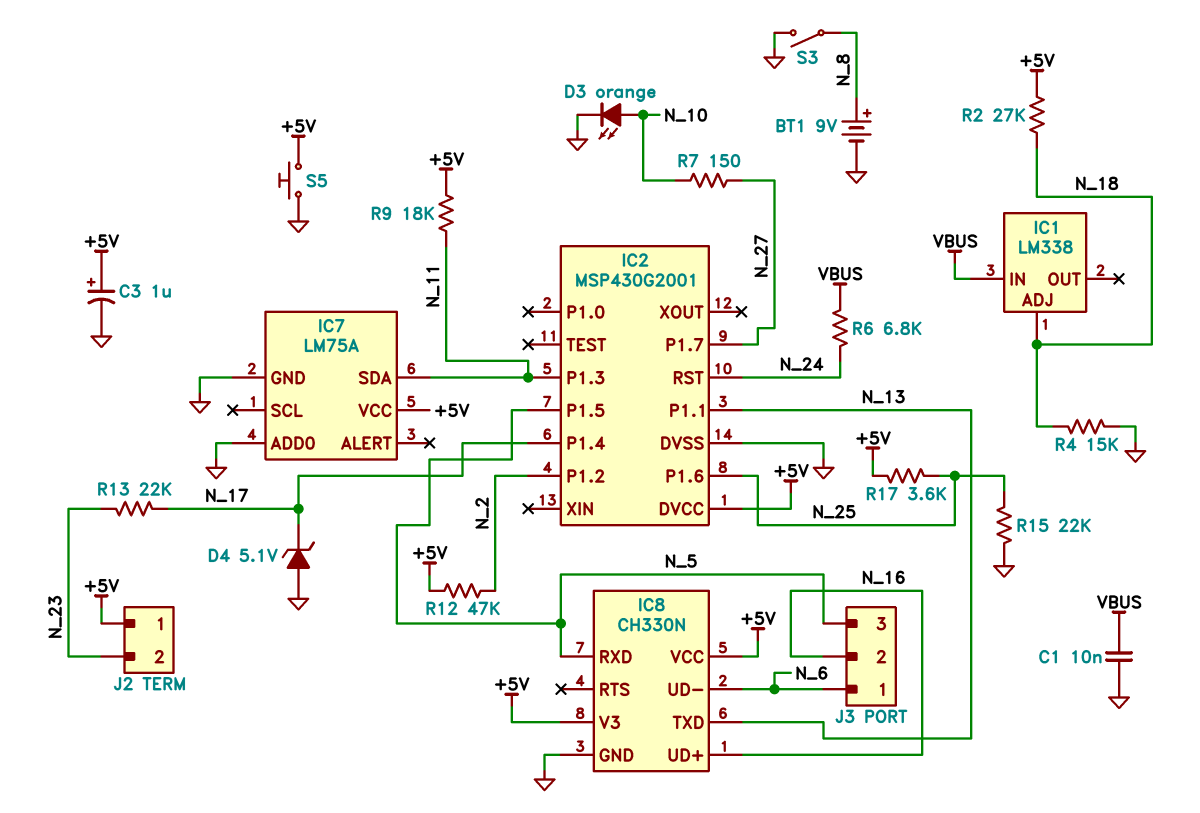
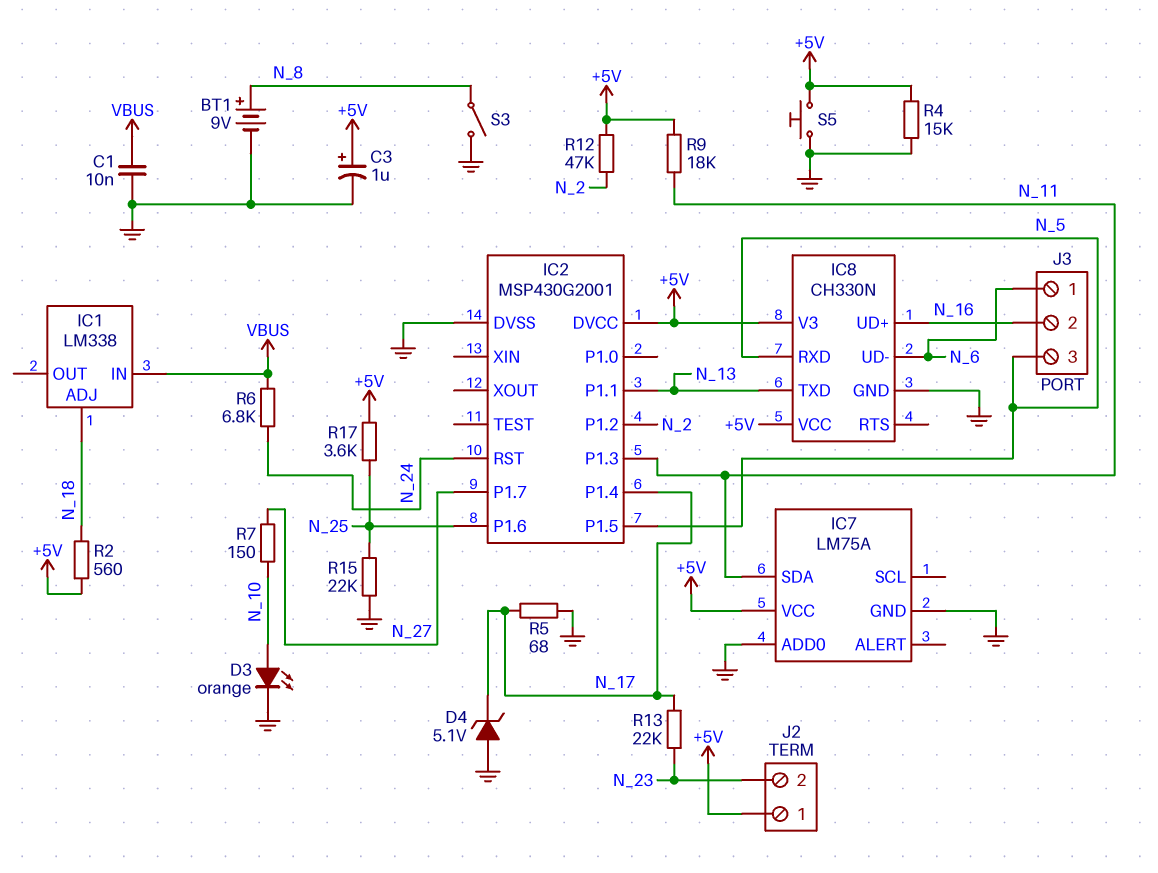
R2: 27k (+5V, N_18) -> 560 (+5V, N_18)
R4: 15k (GND, N_18) -> 15k (+5V, GND)
R5: none -> 68 (GND, N_17)

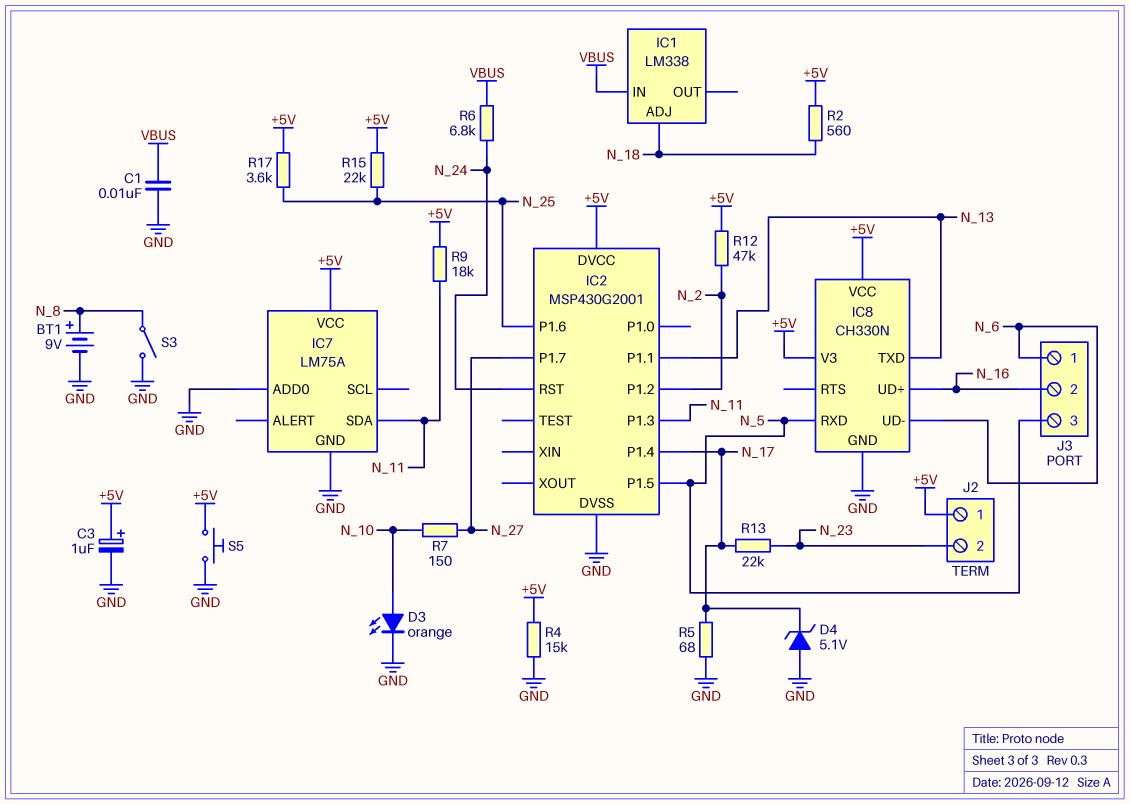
R15: 22k (GND, N_25) -> 22k (+5V, N_25)

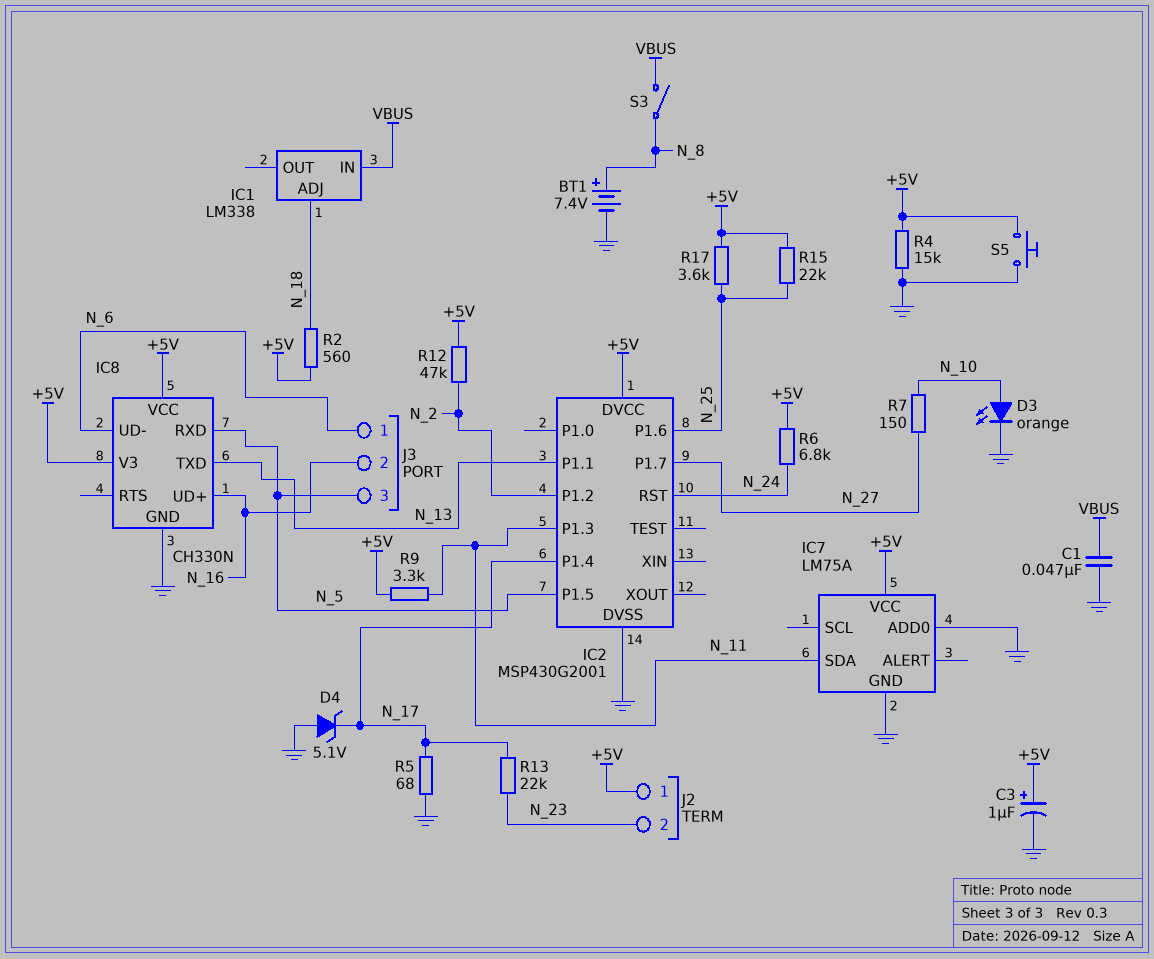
BT1: 9V (plus N_8, minus GND) -> 7.4V (plus N_8, minus GND)
C1: 10nF (GND, VBUS) -> 47nF (GND, VBUS)
R6: 6.8k (N_24, VBUS) -> 6.8k (+5V, N_24)
R9: 18k (+5V, N_11) -> 3.3k (+5V, N_11)
S3: switch (GND, N_8) -> switch (N_8, VBUS)

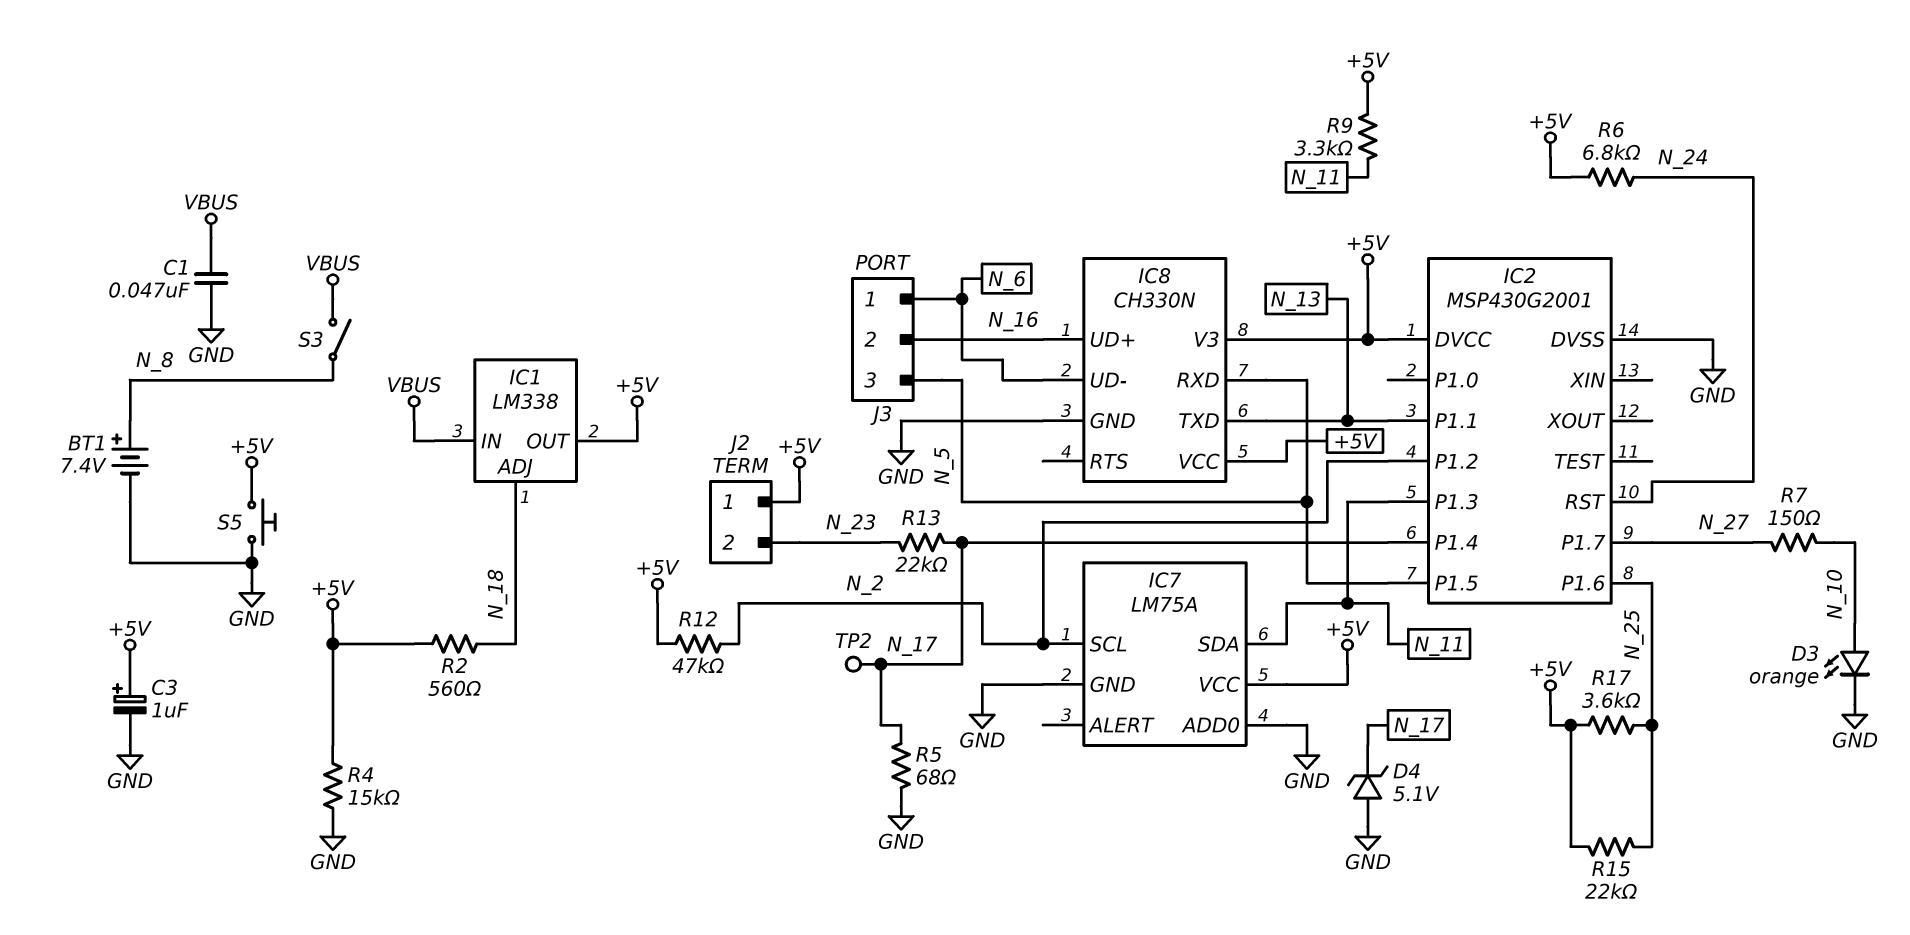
IC1 pin OUT: none -> +5V
IC7 pin SCL: none -> N_2
TP2: none -> test point (N_17)

